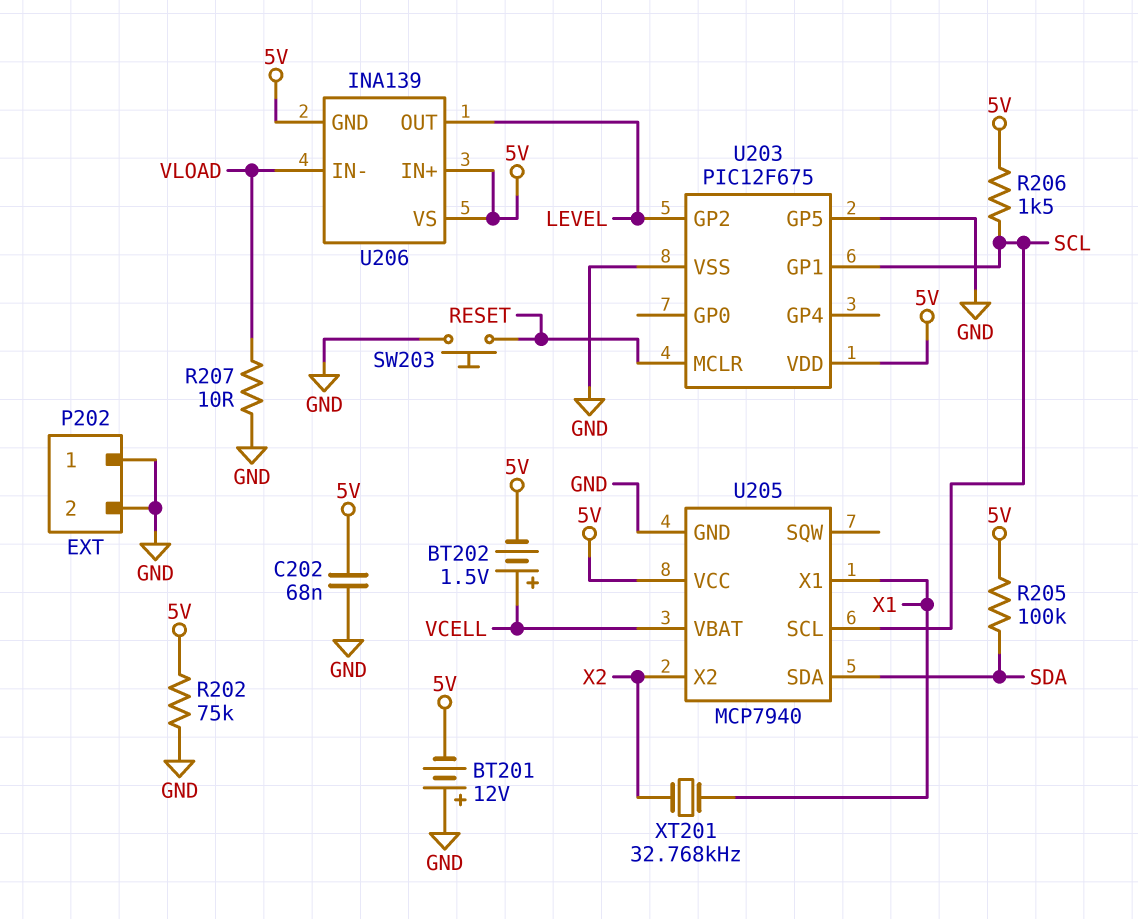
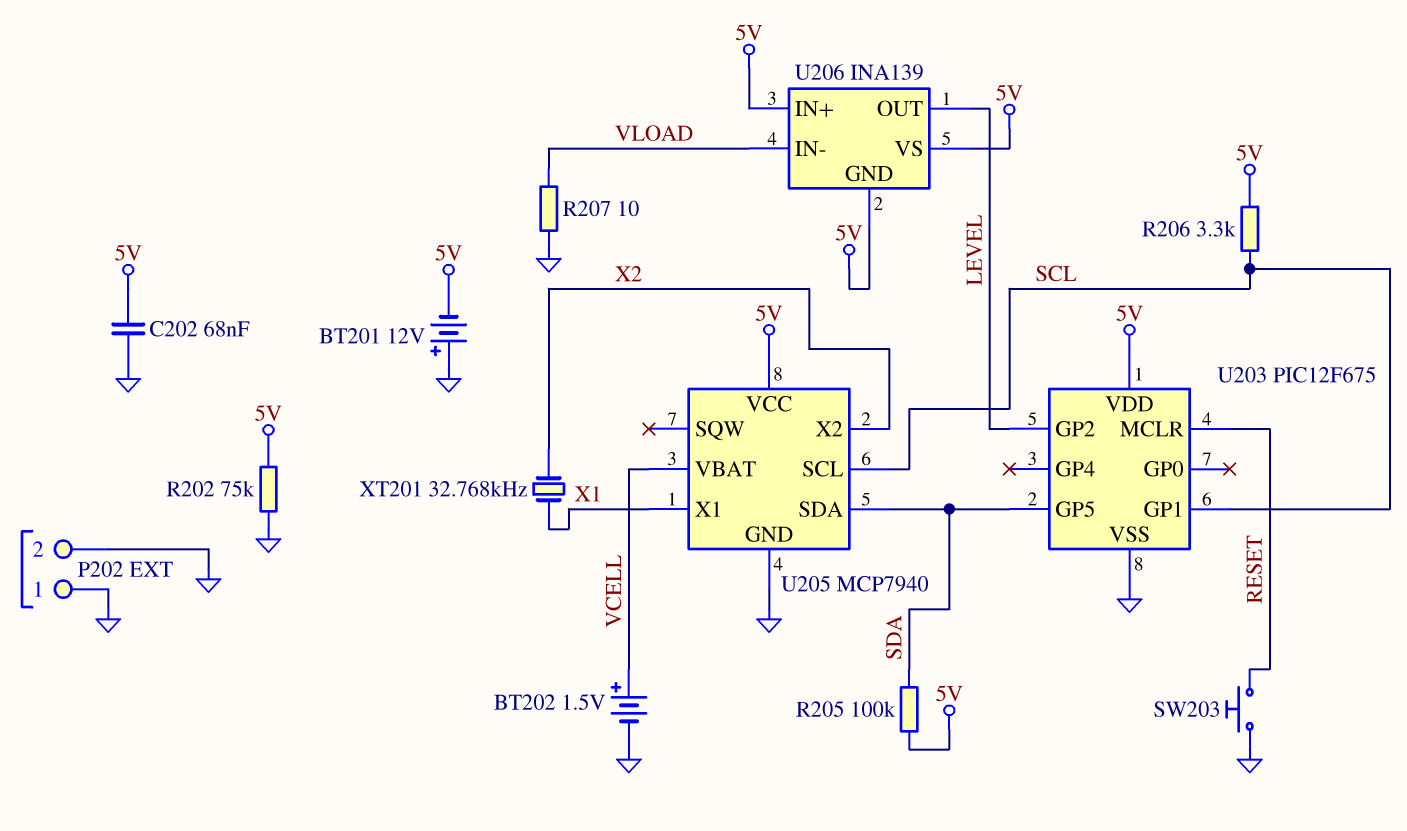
BT202: 1.5V (plus VCELL, minus 5V) -> 1.5V (plus VCELL, minus GND)
R206: 1.5k (5V, SCL) -> 3.3k (5V, SCL)
U203 pin GP5: GND -> SDA

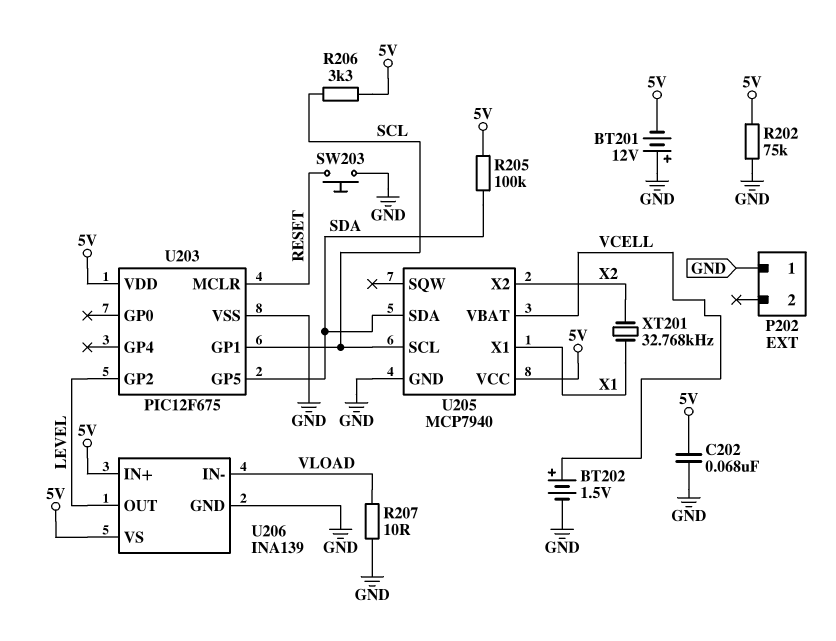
P202 pin 2: GND -> none
U206 pin GND: 5V -> GND

